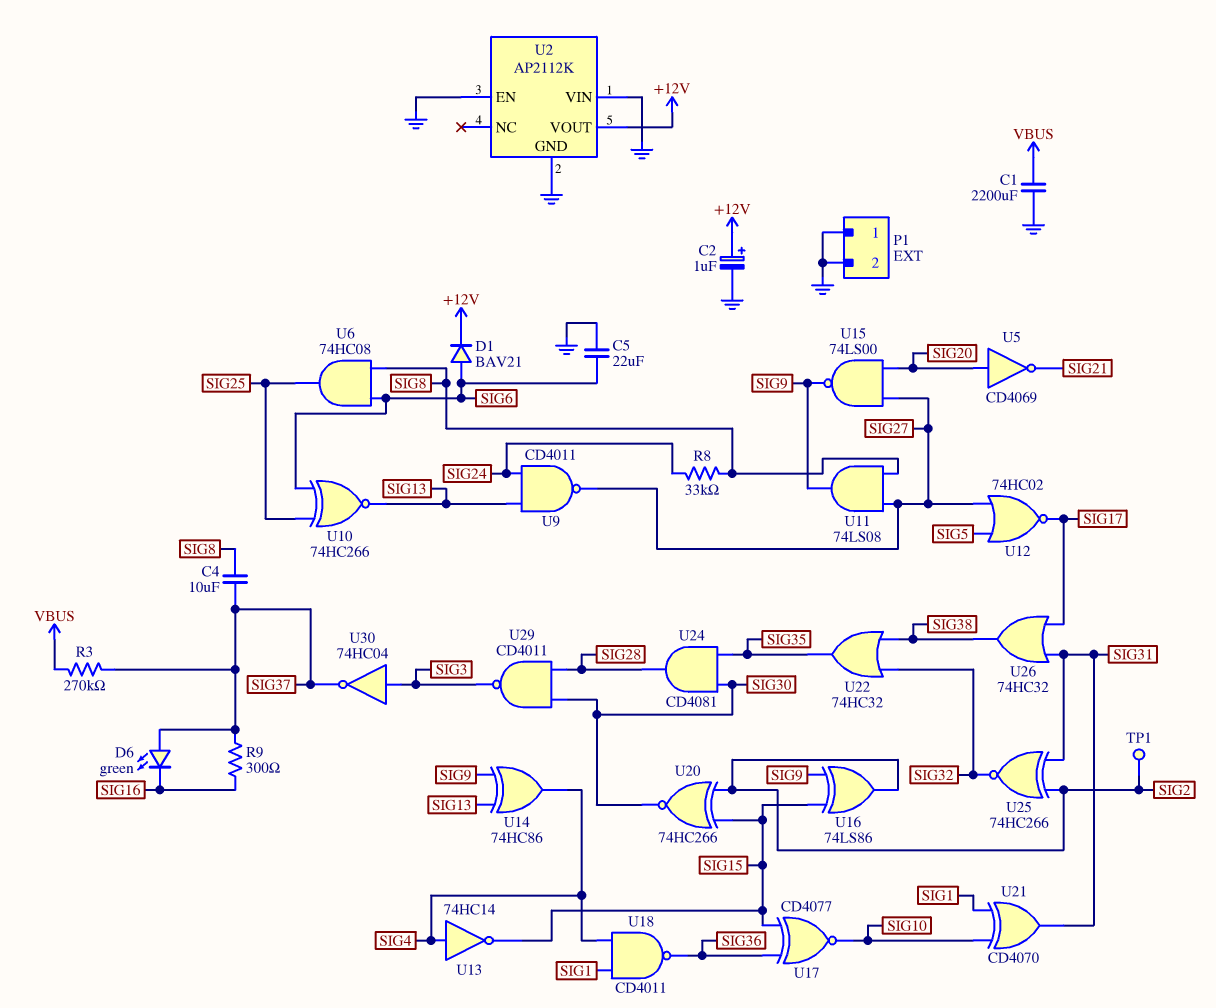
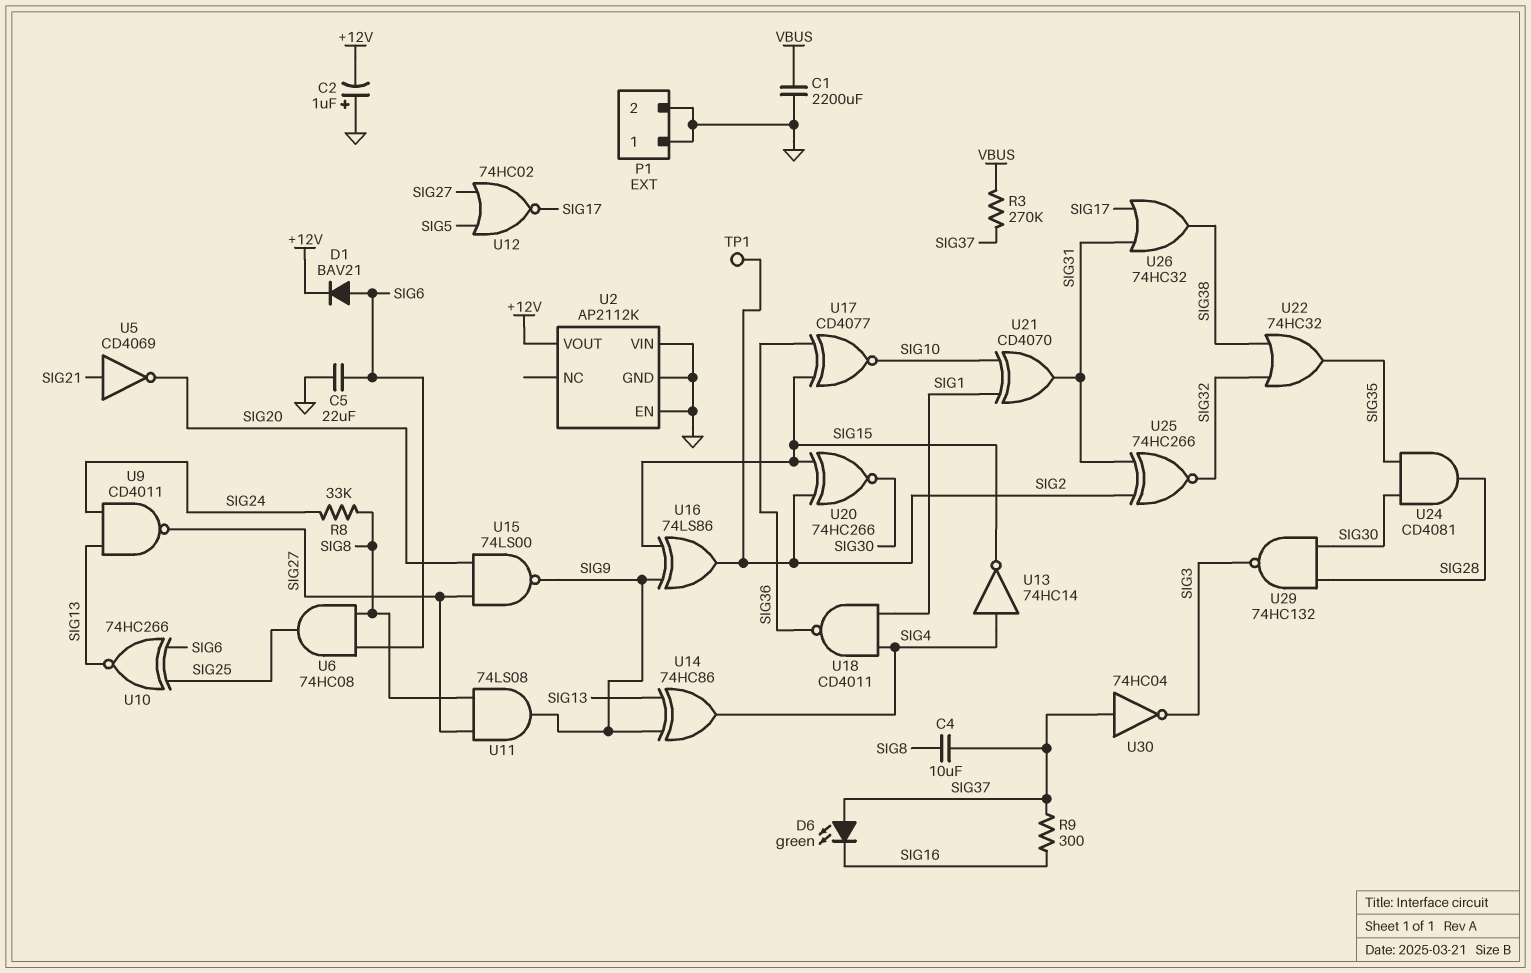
C2: 1uF (plus +12V, minus GND) -> 1uF (plus GND, minus +12V)
U5: NOT CD4069 (in SIG20, out SIG21) -> NOT CD4069 (in SIG21, out SIG20)
U29: NAND CD4011 (in SIG28, in SIG30, out SIG3) -> NAND 74HC132 (in SIG28, in SIG30, out SIG3)
U30: NOT 74HC04 (in SIG3, out SIG37) -> NOT 74HC04 (in SIG37, out SIG3)

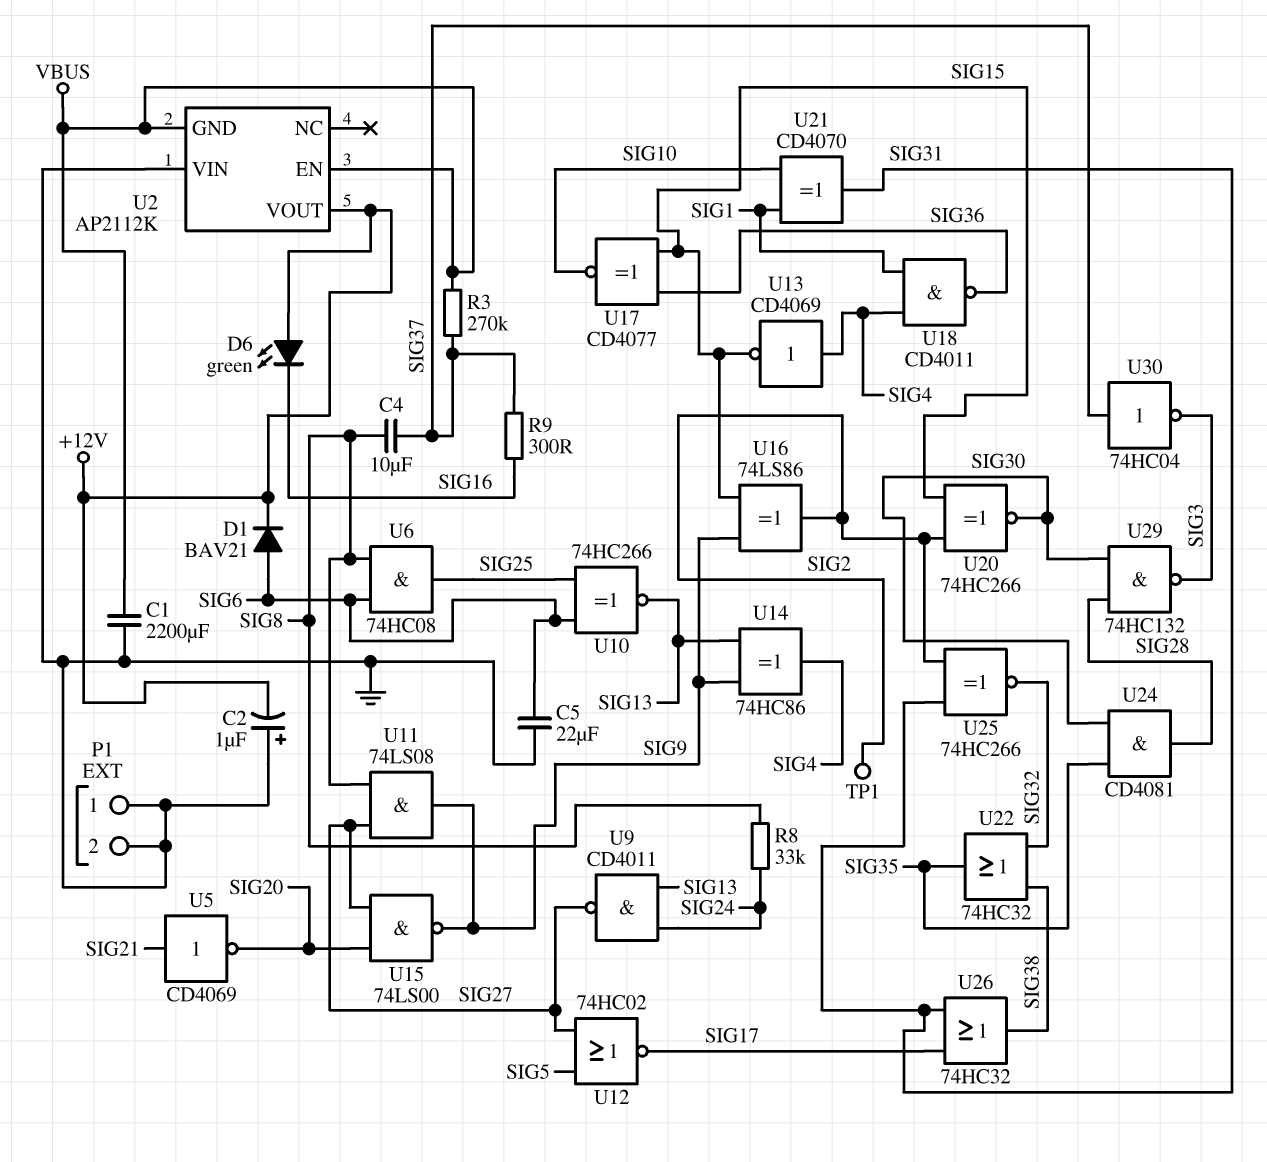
D6: LED green (A SIG37, K SIG16) -> LED green (A +12V, K SIG16)
U2 pin EN: GND -> VBUS
U2 pin GND: GND -> VBUS
U13: NOT 74HC14 (in SIG4, out SIG15) -> NOT CD4069 (in SIG4, out SIG15)

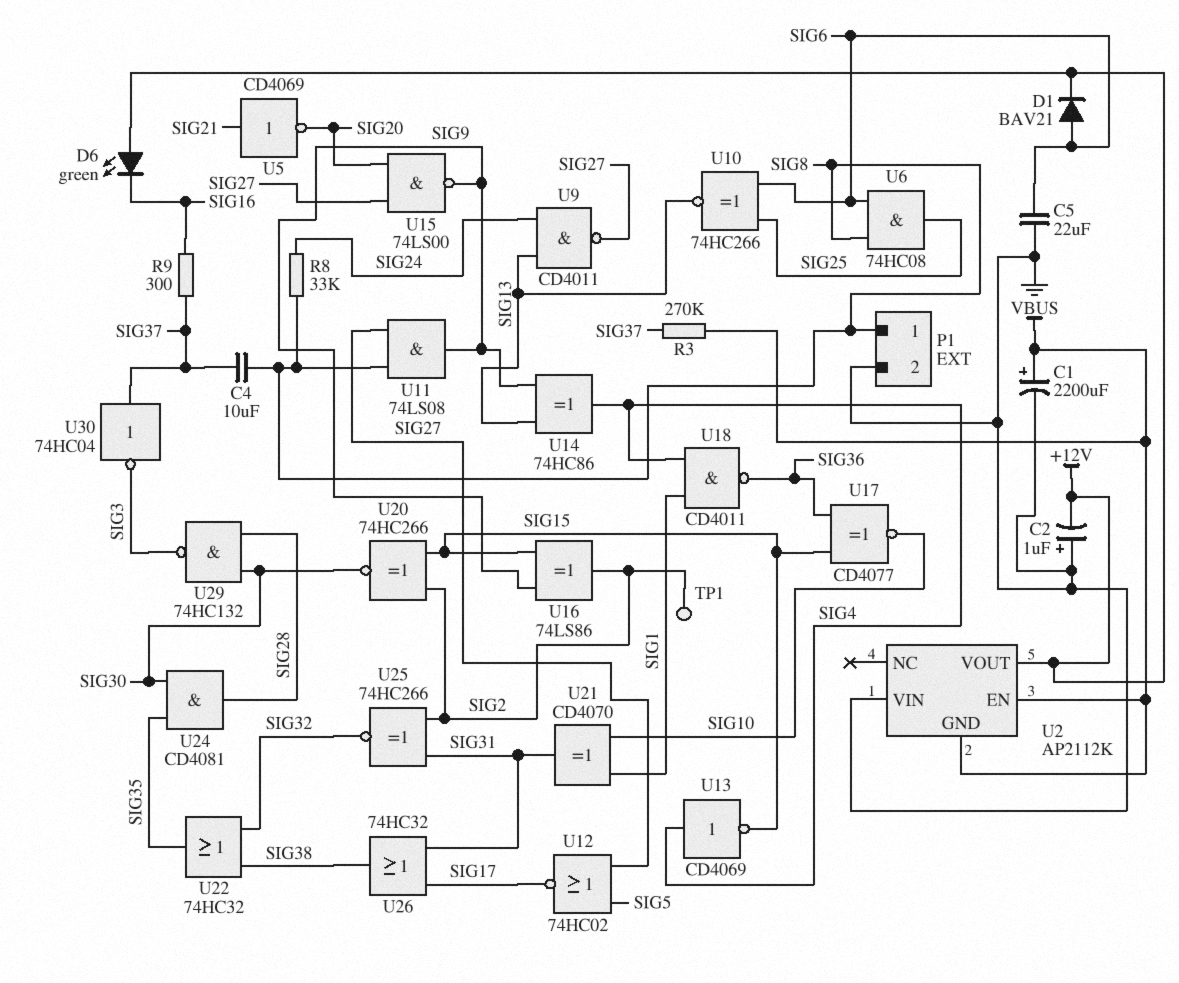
C1: 2200uF (GND, VBUS) -> 2200uF (plus VBUS, minus GND)
P1 pin 1: GND -> SIG8

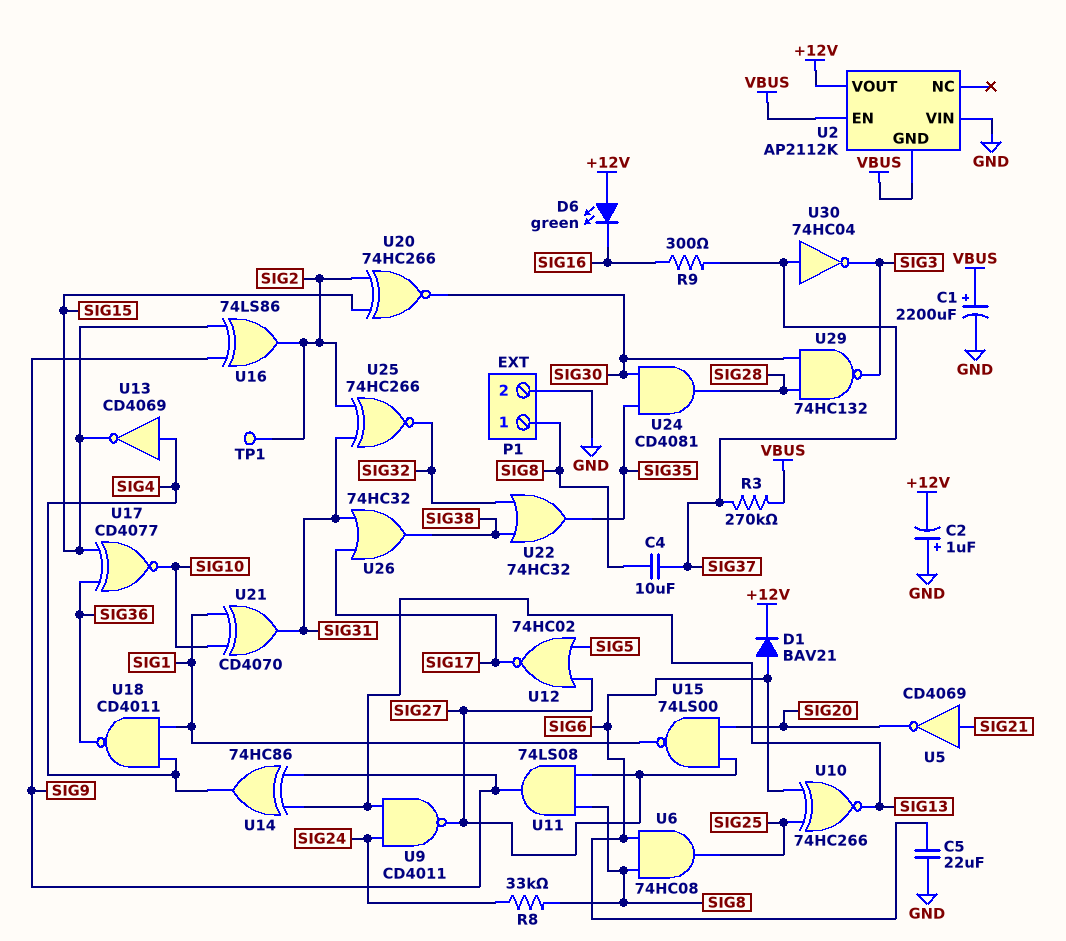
U15: NAND 74LS00 (in SIG20, in SIG27, out SIG9) -> NAND 74LS00 (in SIG20, in SIG27, out SIG1)

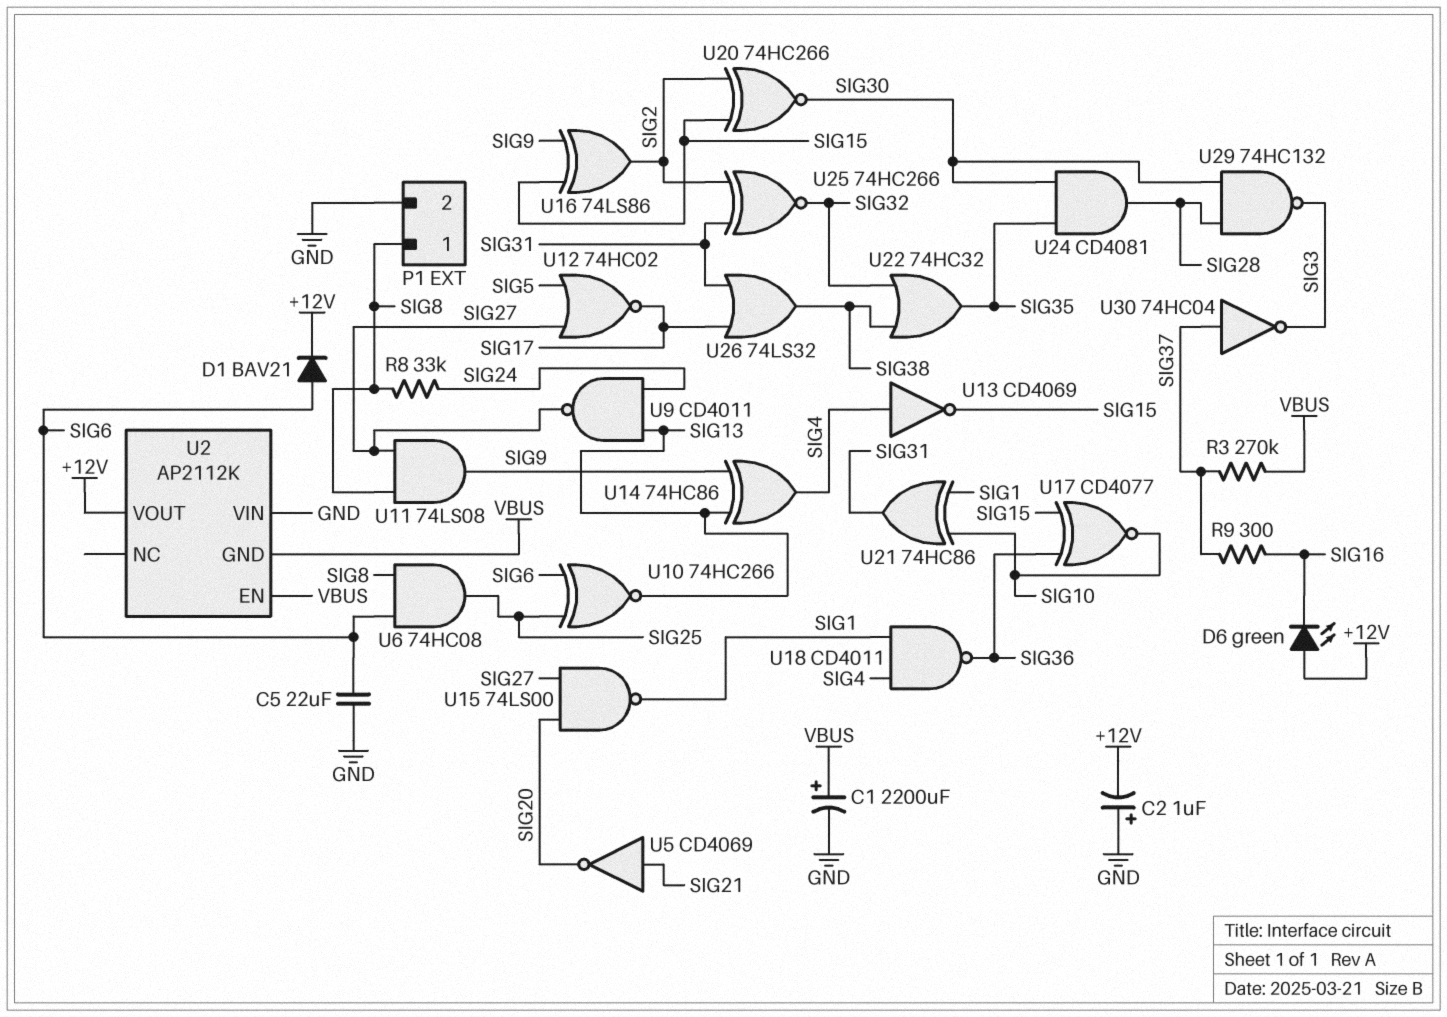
C4: 10uF (SIG8, SIG37) -> none
TP1: test point (SIG2) -> none
U21: XOR CD4070 (in SIG1, in SIG10, out SIG31) -> XOR 74HC86 (in SIG1, in SIG10, out SIG31)
U26: OR 74HC32 (in SIG17, in SIG31, out SIG38) -> OR 74LS32 (in SIG17, in SIG31, out SIG38)

